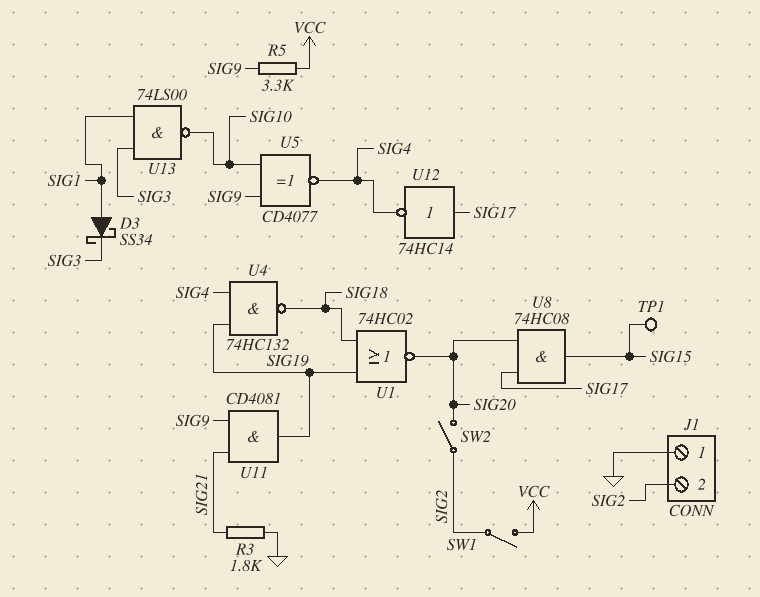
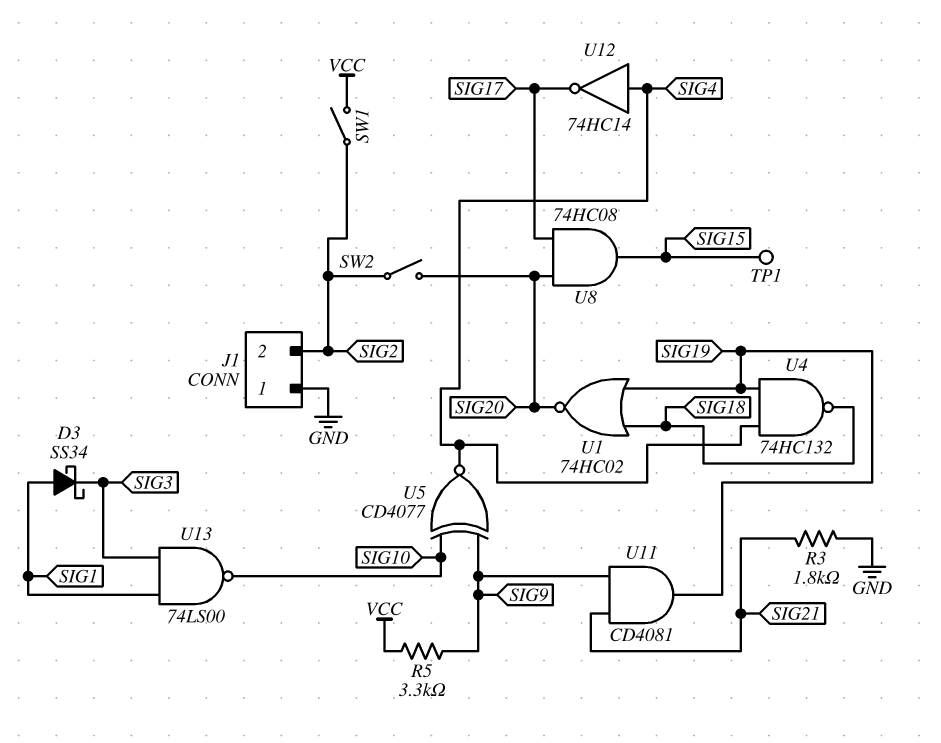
U12: NOT 74HC14 (in SIG17, out SIG4) -> NOT 74HC14 (in SIG4, out SIG17)

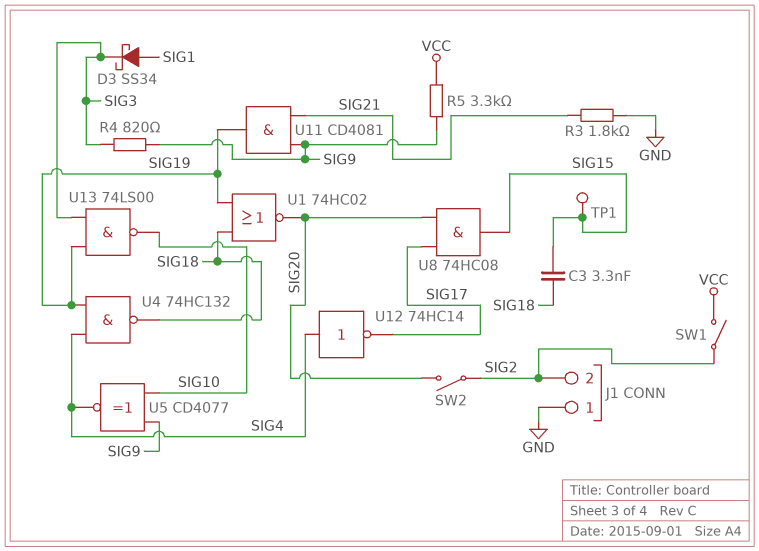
C3: none -> 3.3nF (SIG15, SIG18)
R4: none -> 820 (SIG3, SIG9)
U13: NAND 74LS00 (in SIG1, in SIG3, out SIG10) -> NAND 74LS00 (in SIG3, in SIG19, out SIG10)

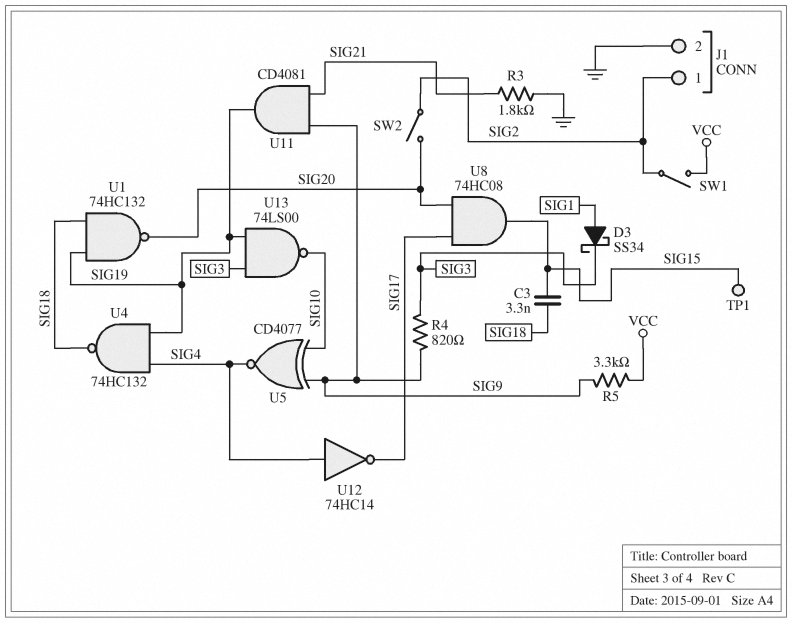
J1 pin 1: GND -> SIG2
J1 pin 2: SIG2 -> GND
U1: NOR 74HC02 (in SIG18, in SIG19, out SIG20) -> NAND 74HC132 (in SIG18, in SIG19, out SIG20)

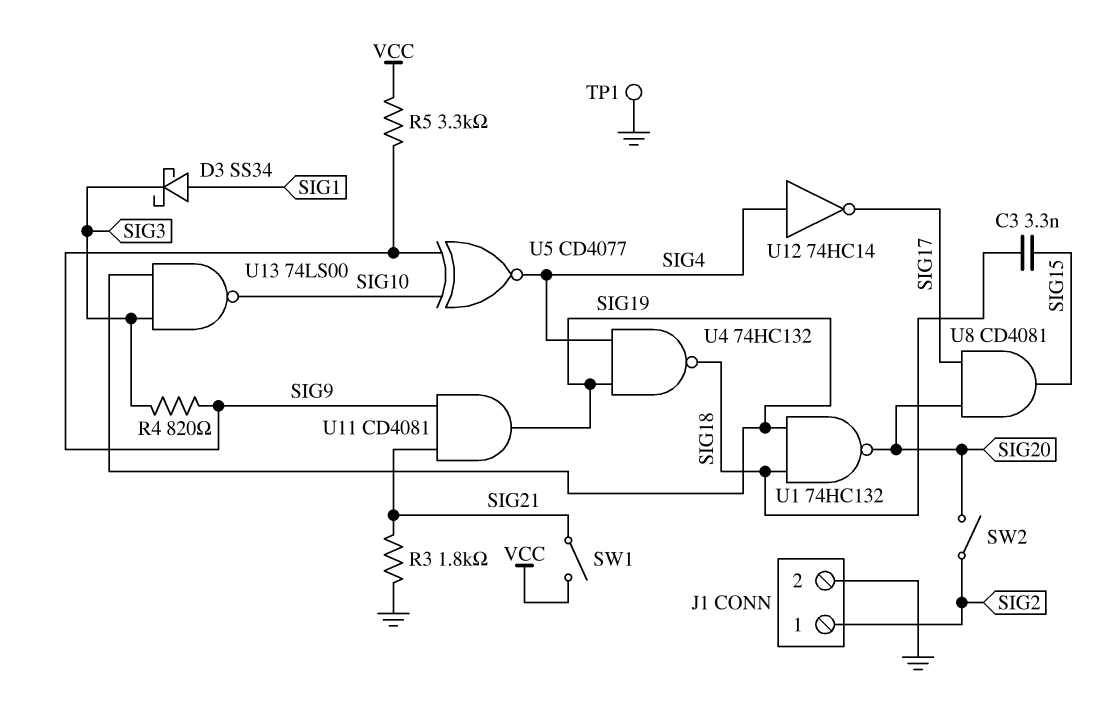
SW1: switch (SIG2, VCC) -> switch (SIG21, VCC)
TP1: test point (SIG15) -> test point (GND)
U8: AND 74HC08 (in SIG17, in SIG20, out SIG15) -> AND CD4081 (in SIG17, in SIG20, out SIG15)

